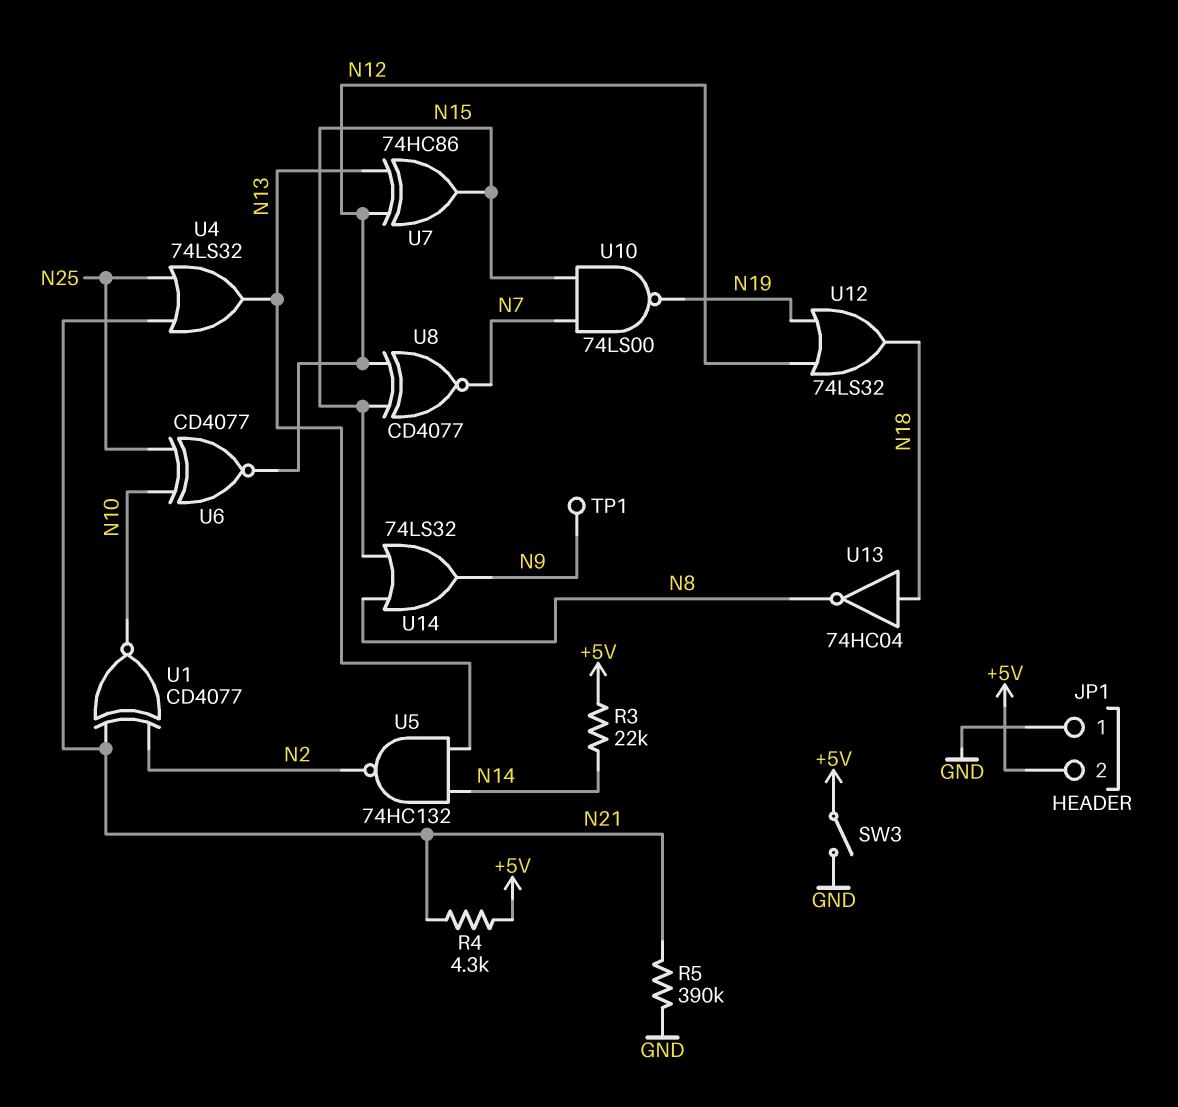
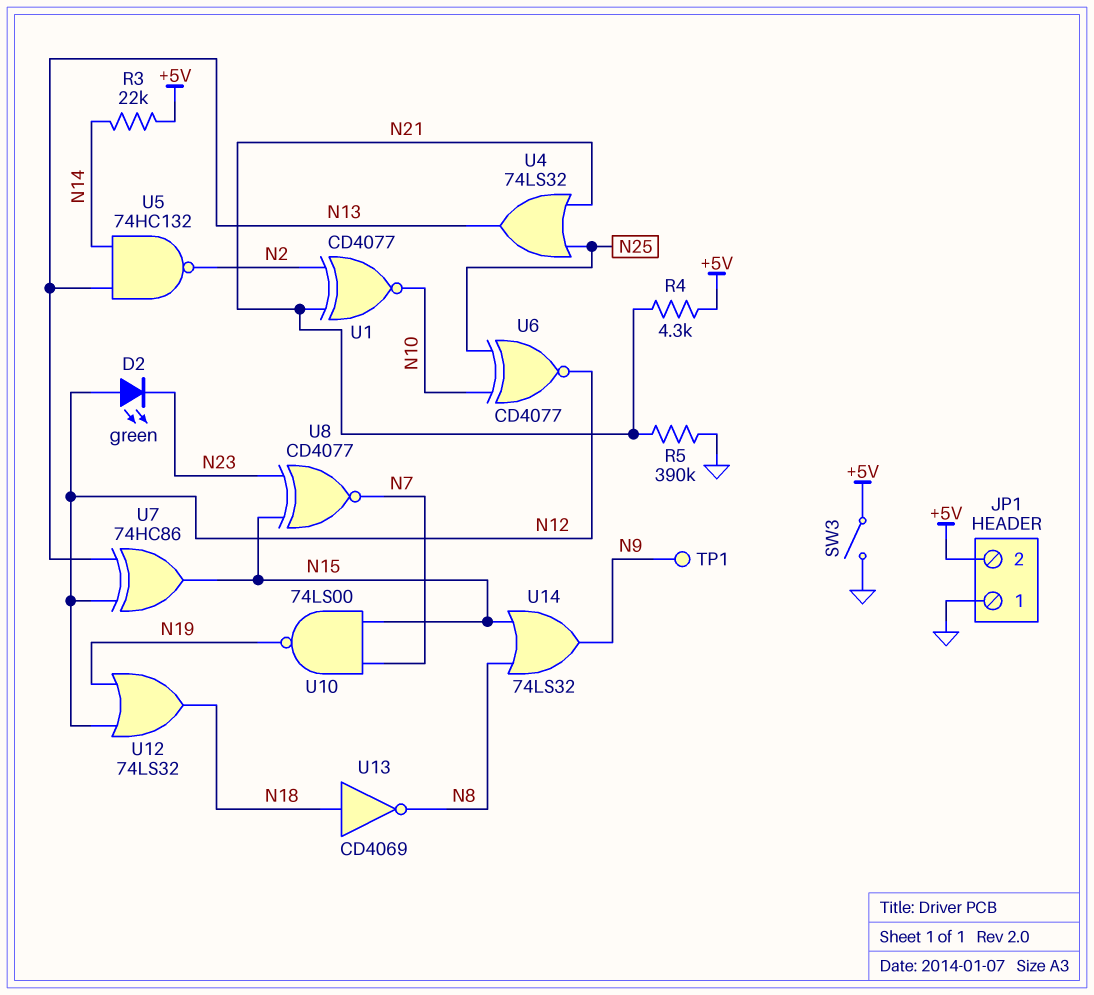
D2: none -> LED green (A N12, K N23)
U8: XNOR CD4077 (in N12, in N15, out N7) -> XNOR CD4077 (in N15, in N23, out N7)
U13: NOT 74HC04 (in N18, out N8) -> NOT CD4069 (in N18, out N8)

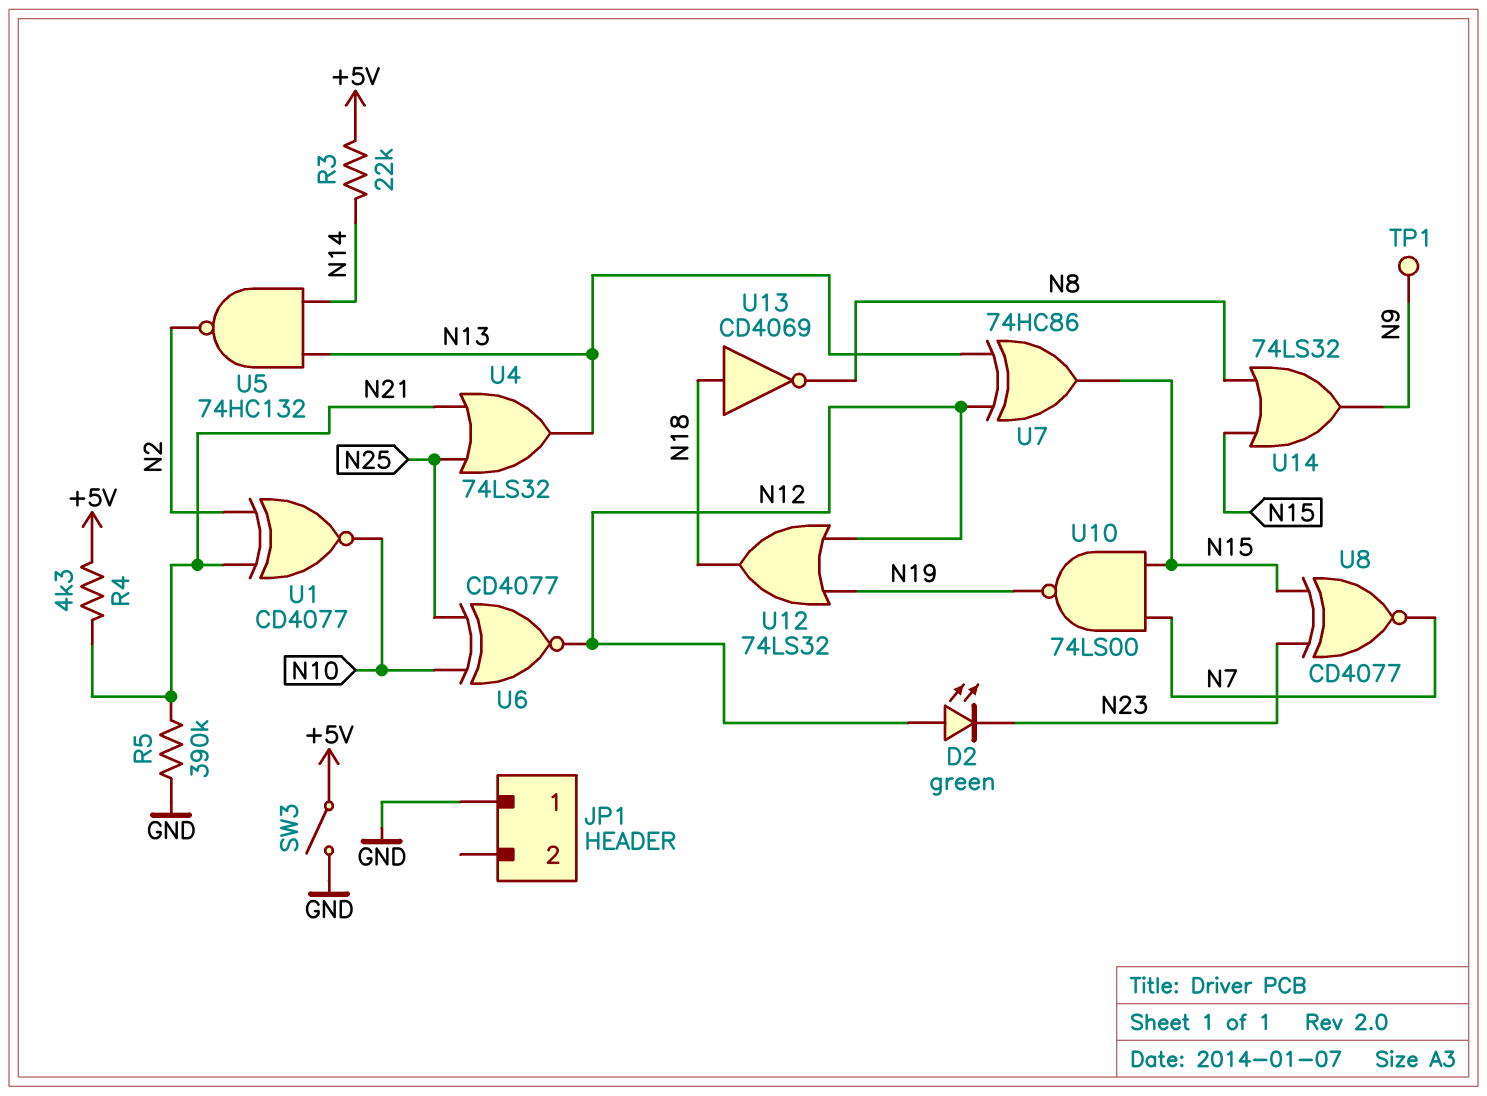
JP1 pin 2: +5V -> none

